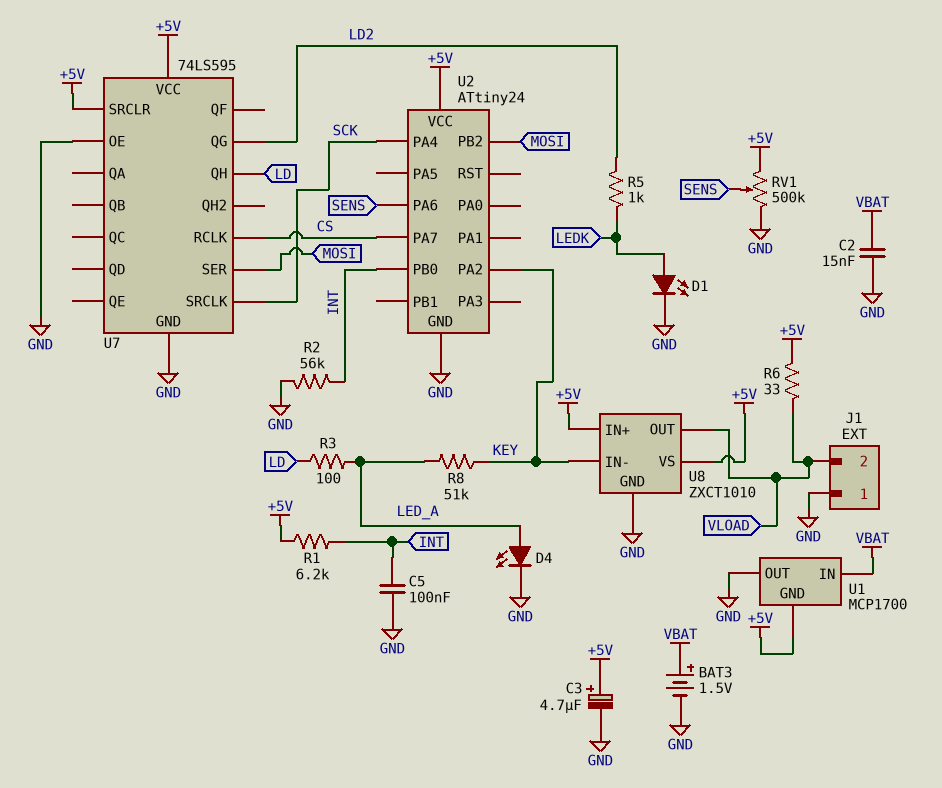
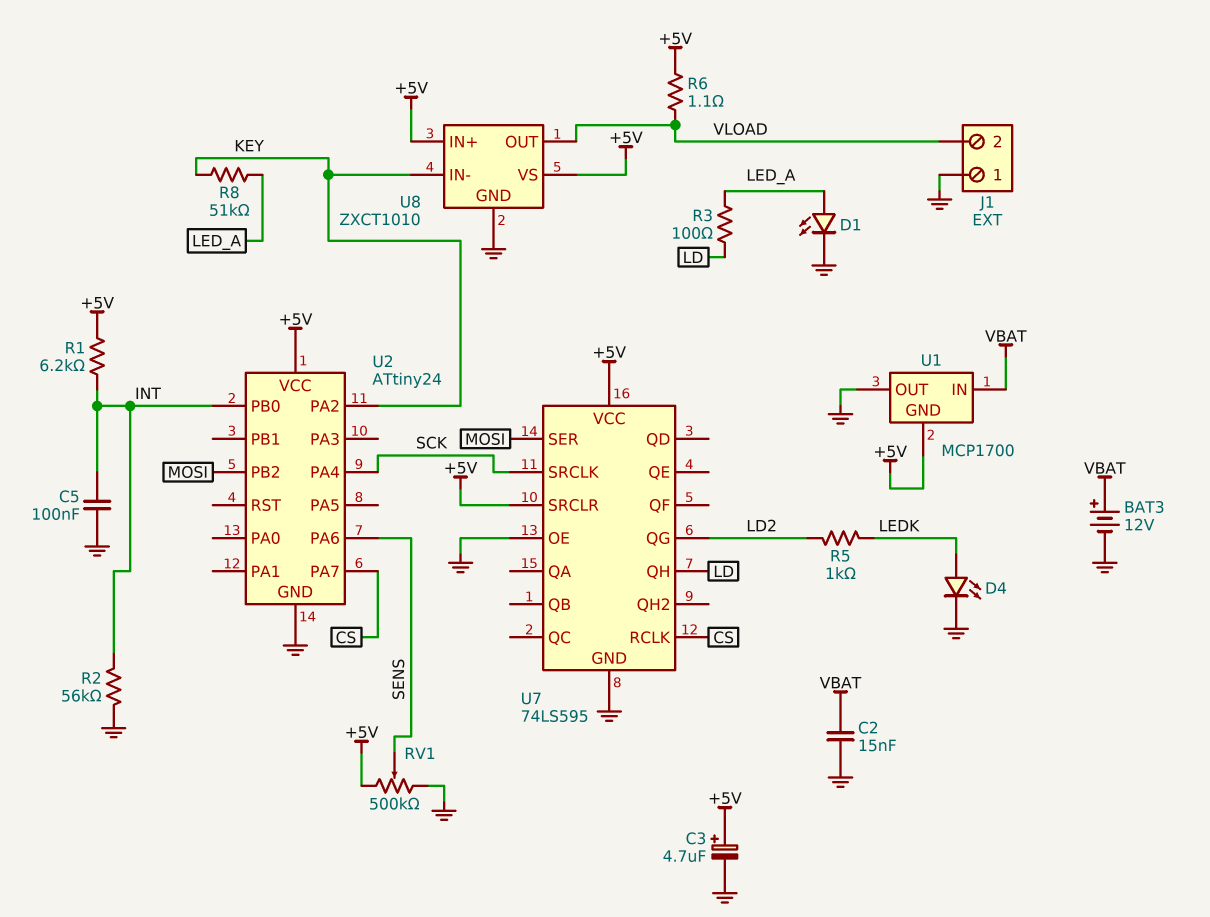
BAT3: 1.5V (plus VBAT, minus GND) -> 12V (plus VBAT, minus GND)
D1: LED (A LEDK, K GND) -> LED (A LED_A, K GND)
D4: LED (A LED_A, K GND) -> LED (A LEDK, K GND)
R6: 33 (+5V, VLOAD) -> 1.1 (+5V, VLOAD)

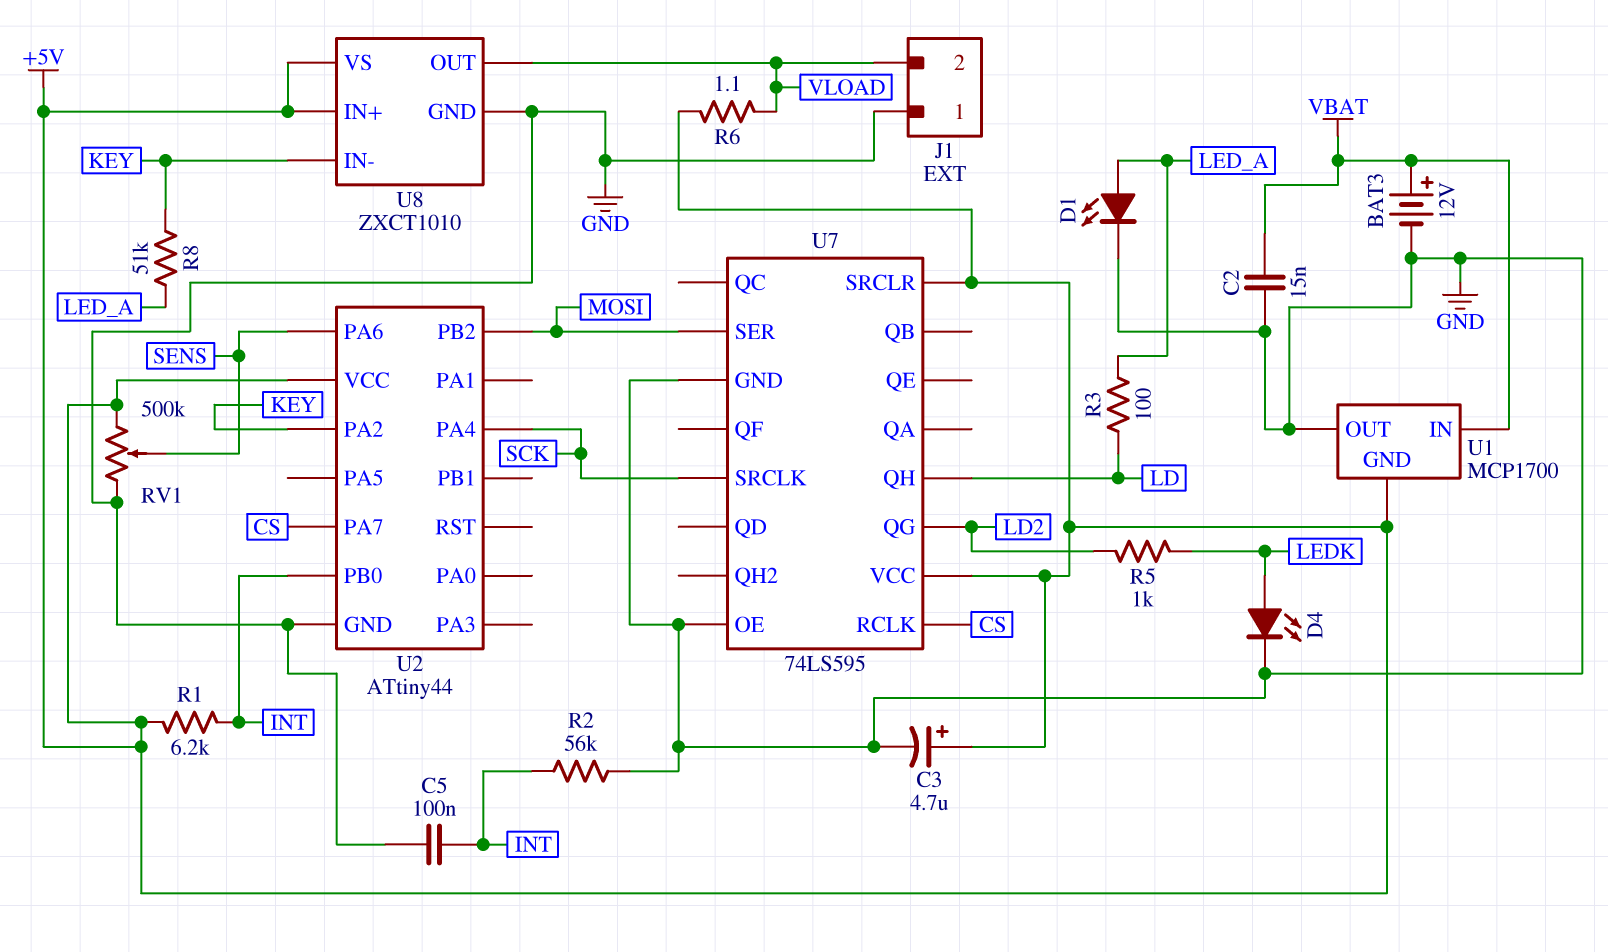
U2: ATtiny24 -> ATtiny44

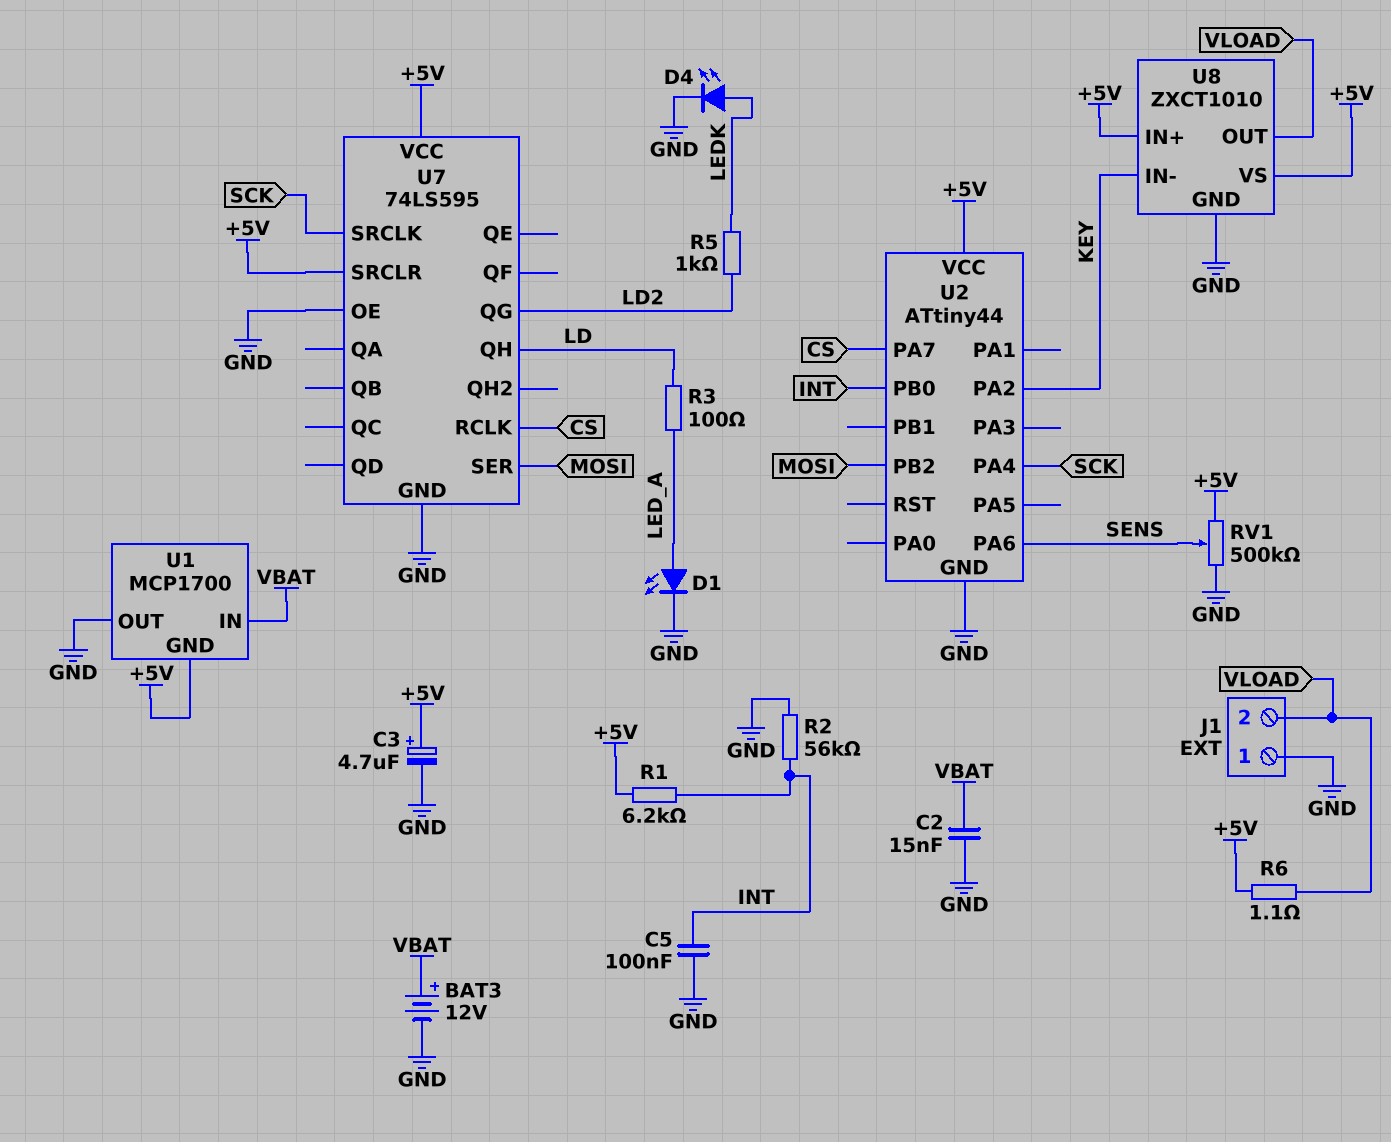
R8: 51k (KEY, LED_A) -> none

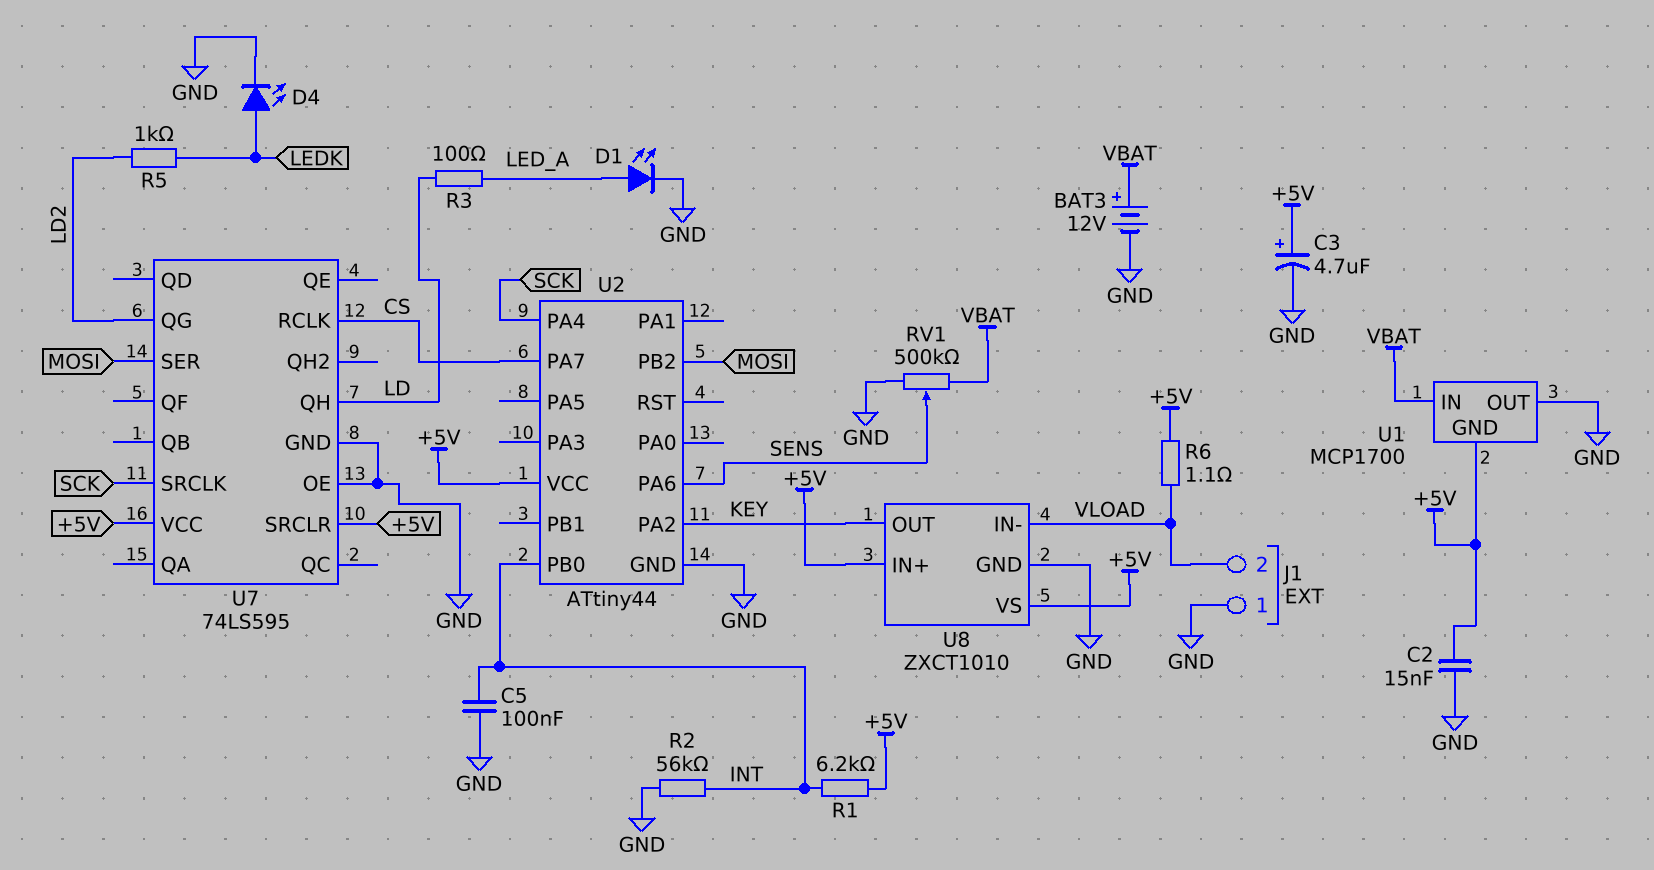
C2: 15nF (GND, VBAT) -> 15nF (+5V, GND)
RV1: 500k (+5V, GND, wiper SENS) -> 500k (GND, VBAT, wiper SENS)
U8 pin IN-: KEY -> VLOAD
U8 pin OUT: VLOAD -> KEY

